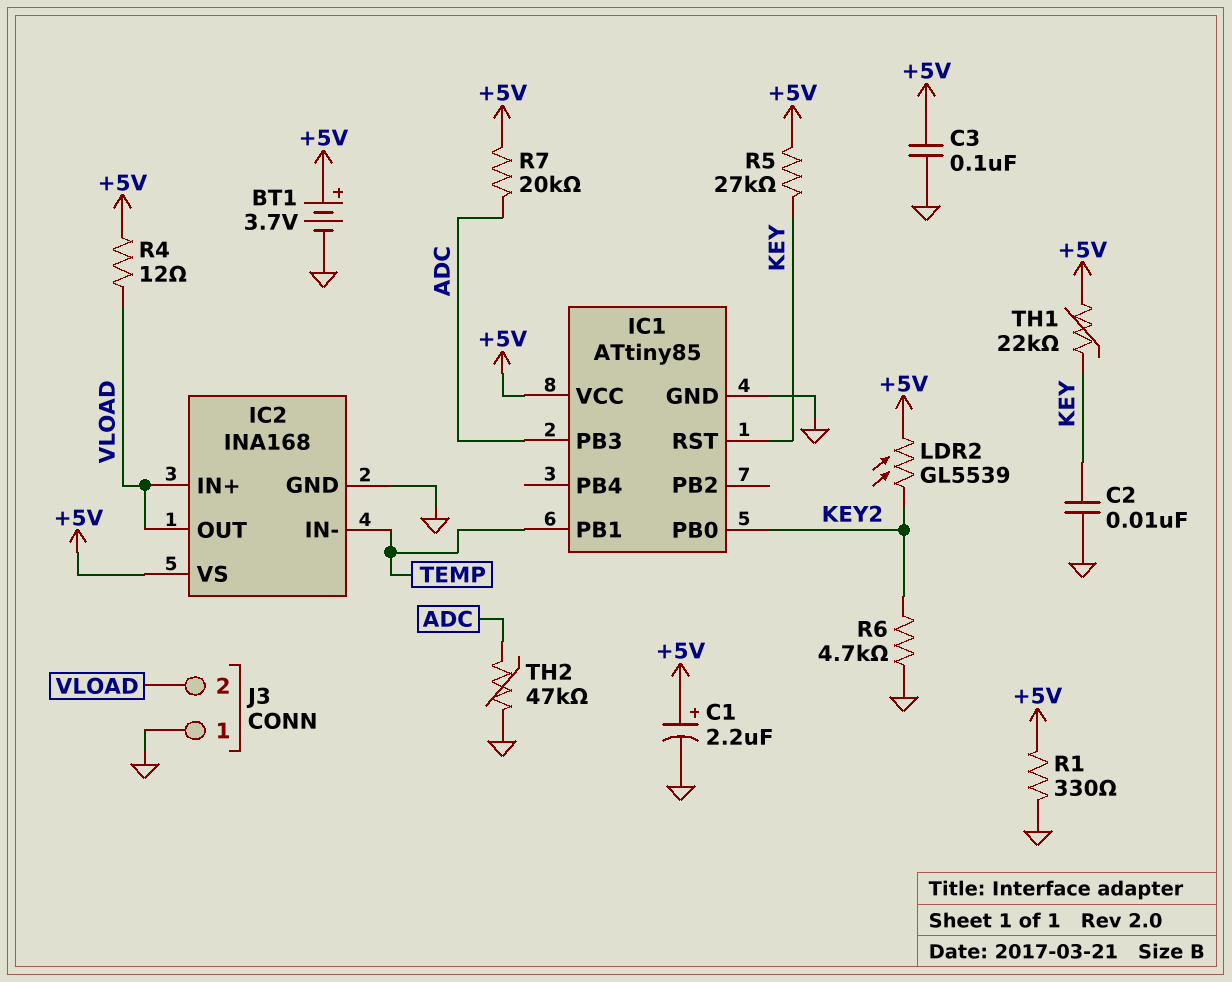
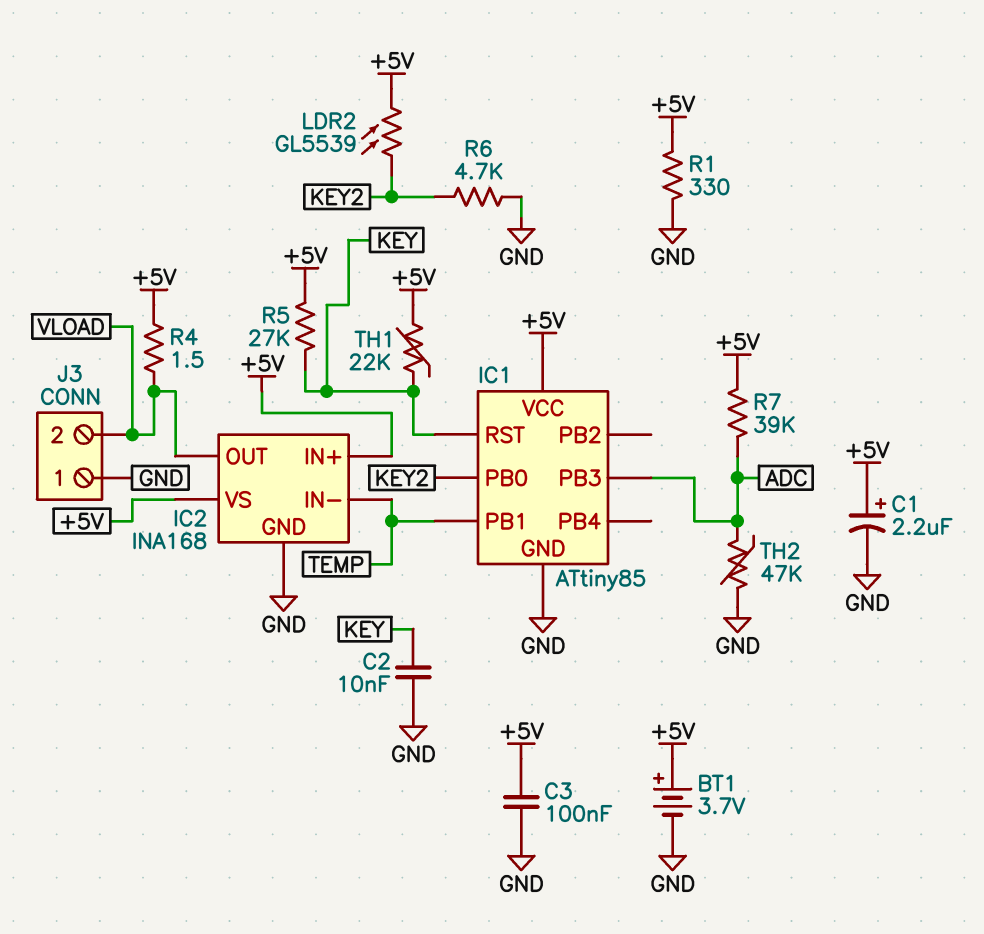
IC2 pin IN+: VLOAD -> +5V
R4: 12 (+5V, VLOAD) -> 1.5 (+5V, VLOAD)
R7: 20k (+5V, ADC) -> 39k (+5V, ADC)

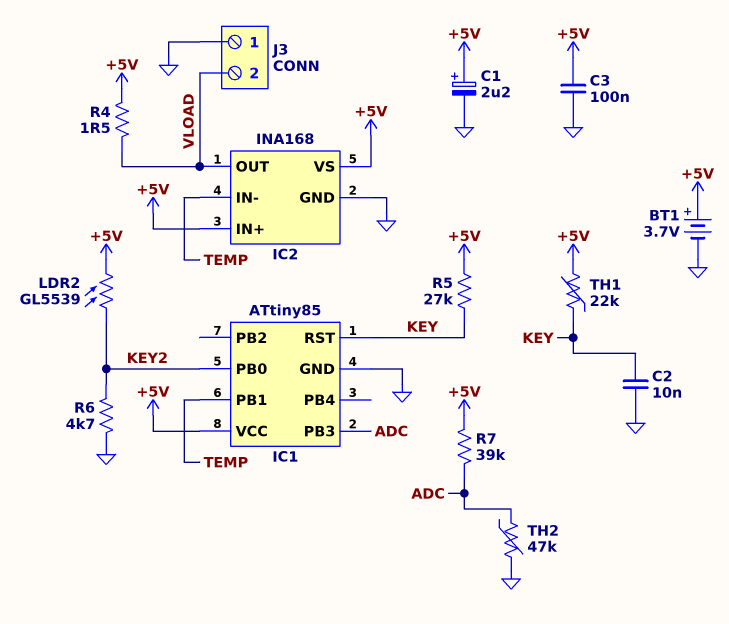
R1: 330 (+5V, GND) -> none

